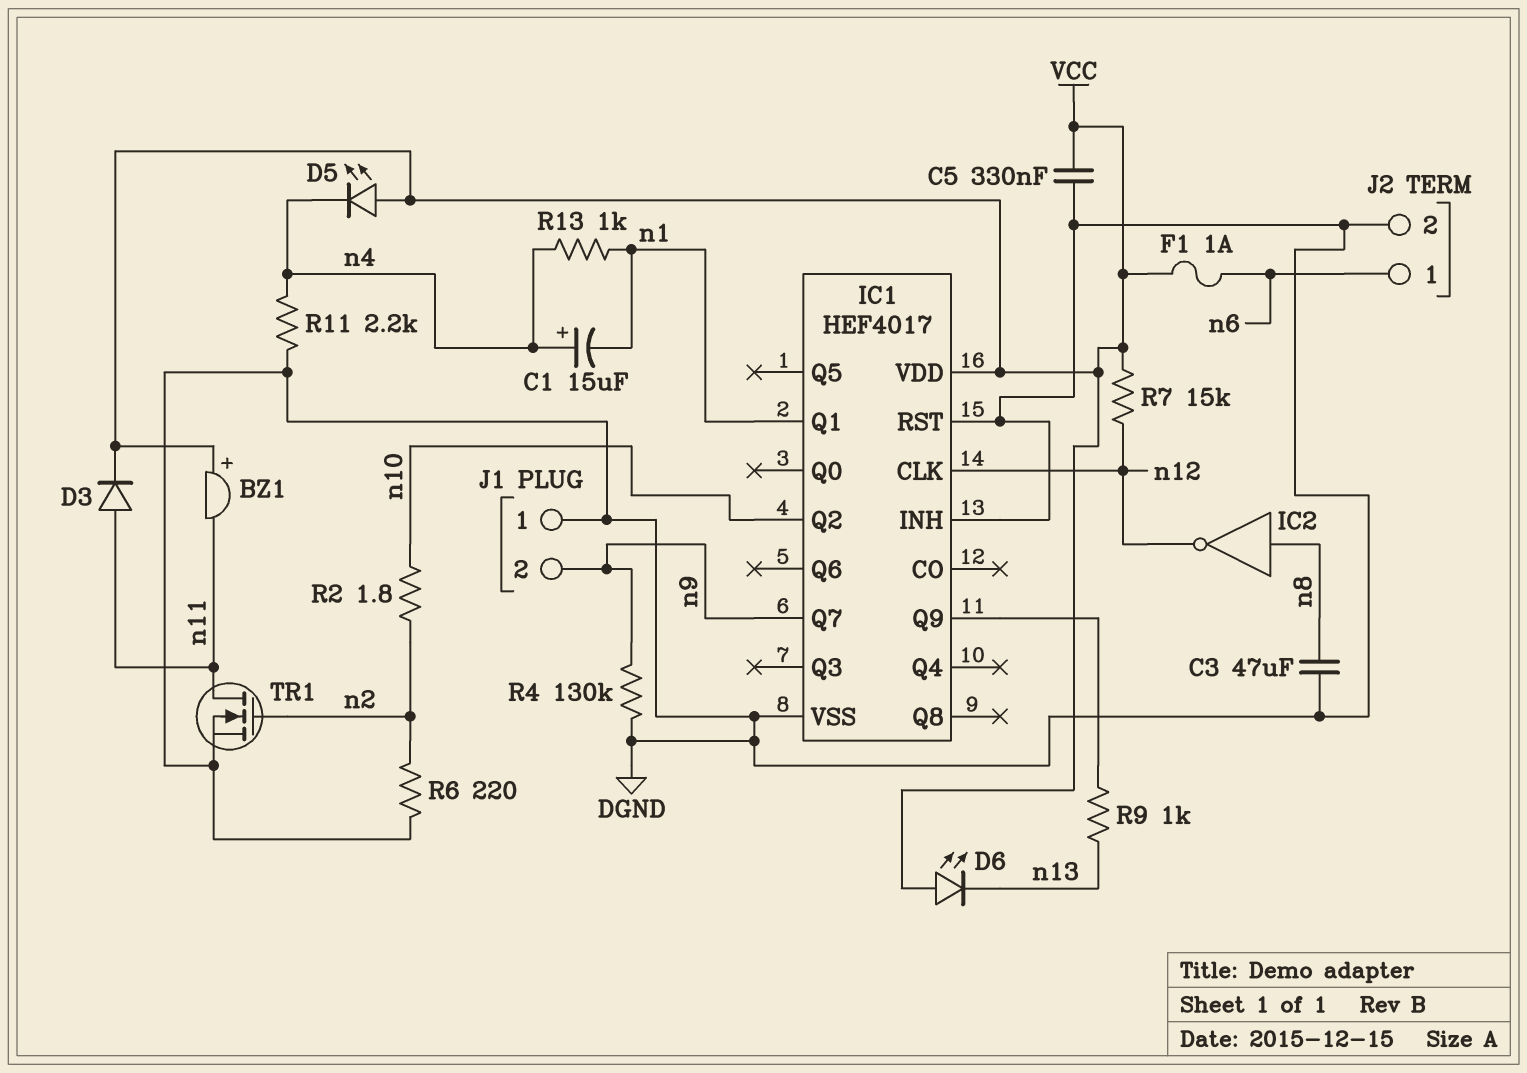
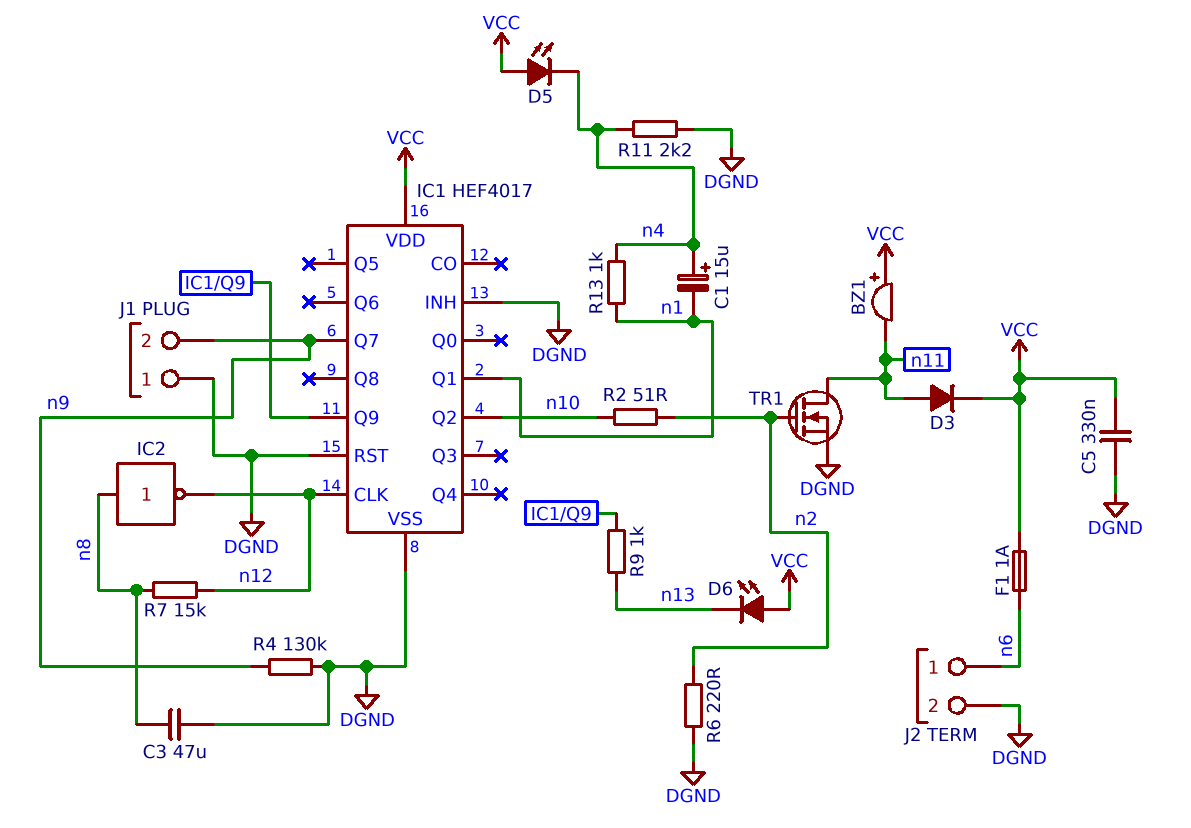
R2: 1.8 (n2, n10) -> 51 (n2, n10)
R7: 15k (VCC, n12) -> 15k (n8, n12)

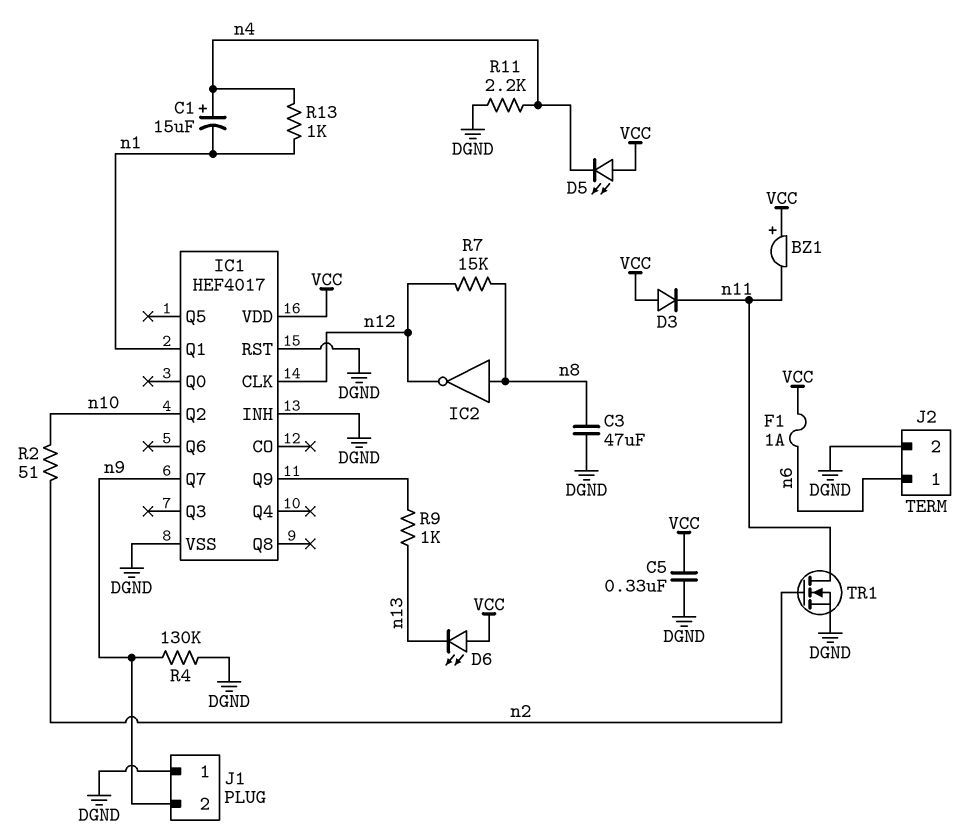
D3: diode (A n11, K VCC) -> diode (A VCC, K n11)
R6: 220 (DGND, n2) -> none

